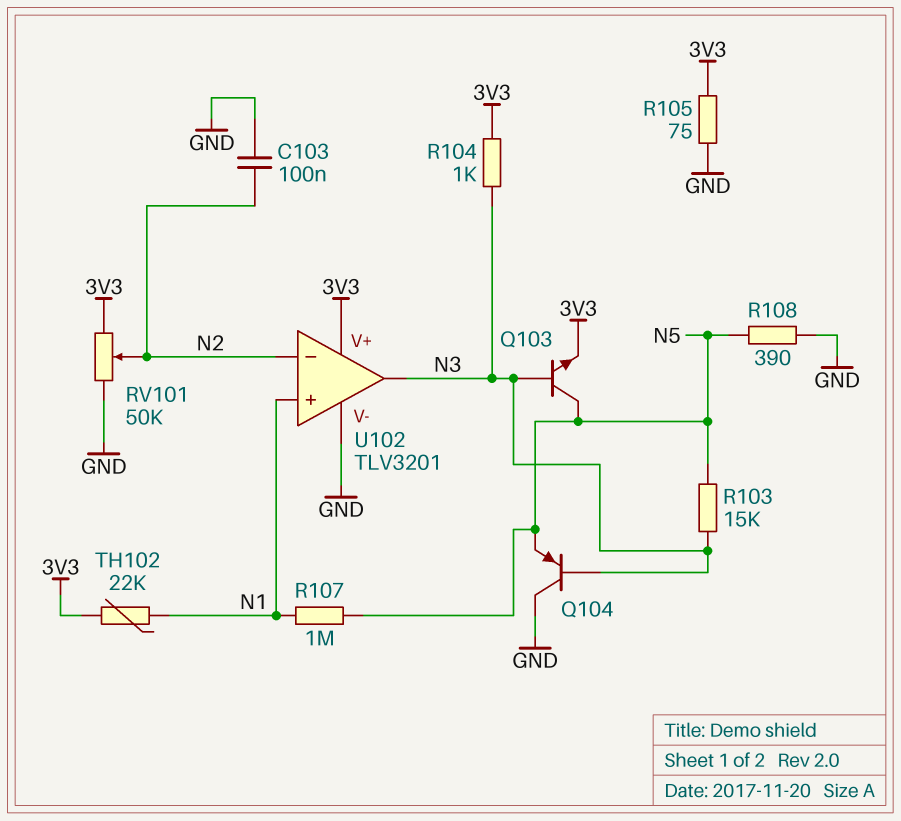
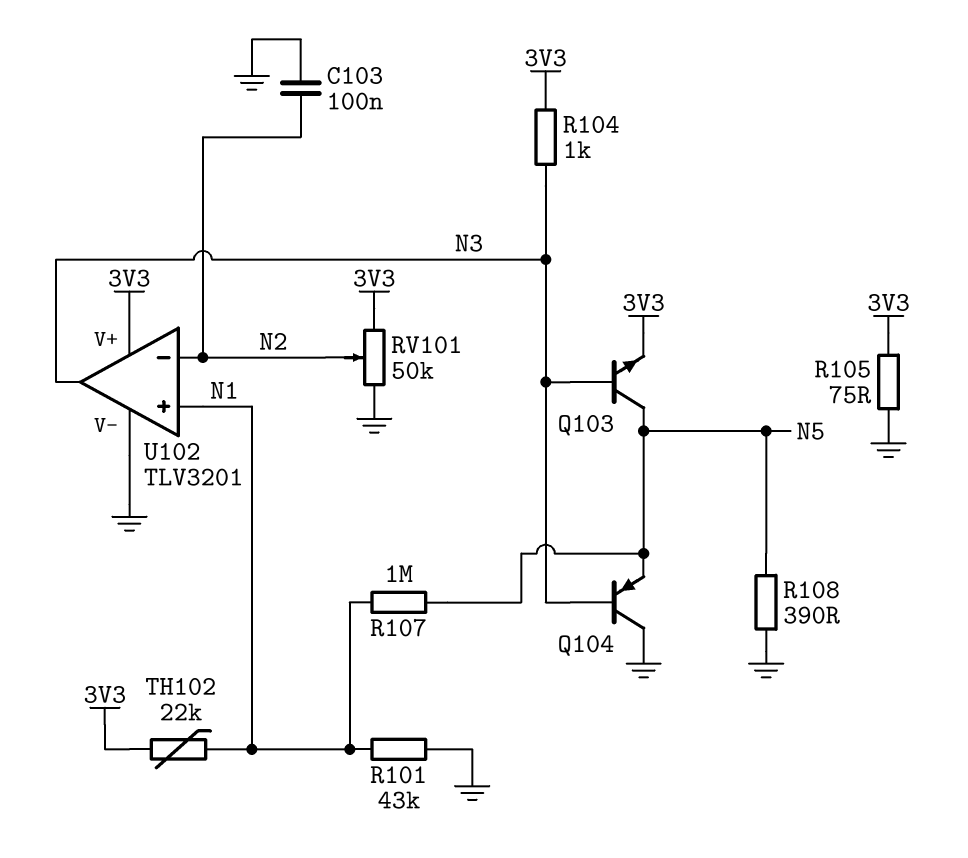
R101: none -> 43k (GND, N1)
R103: 15k (N3, N5) -> none

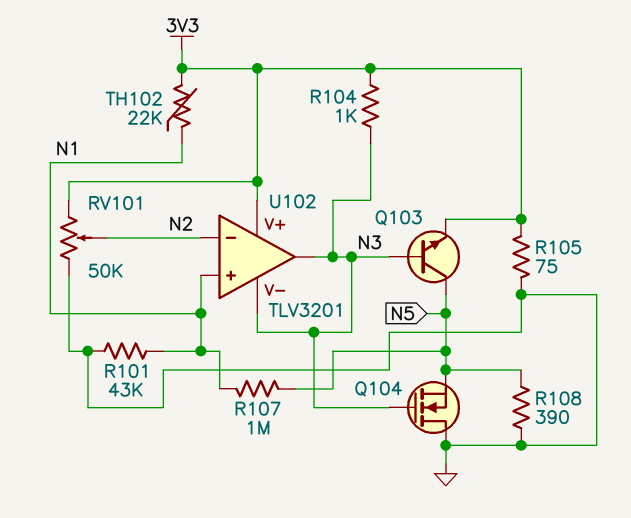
C103: 100nF (GND, N2) -> none
Q104: PNP (B N3, C GND, E N5) -> NMOS (G N3, D GND, S N5)
U102 pin V-: GND -> N3

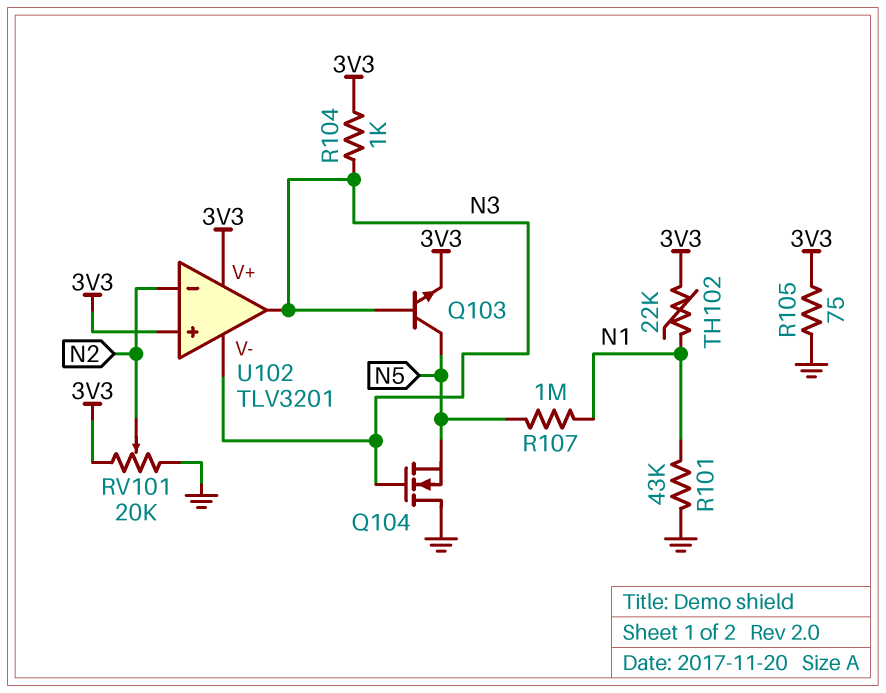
R108: 390 (GND, N5) -> none
RV101: 50k (3V3, GND, wiper N2) -> 20k (3V3, GND, wiper N2)
U102 pin in+: N1 -> 3V3

